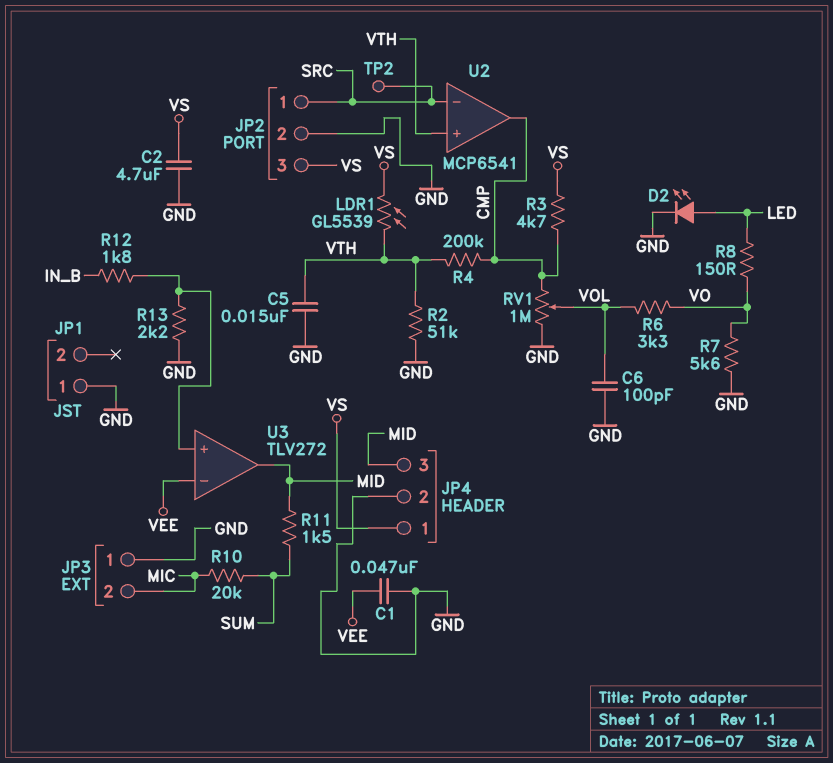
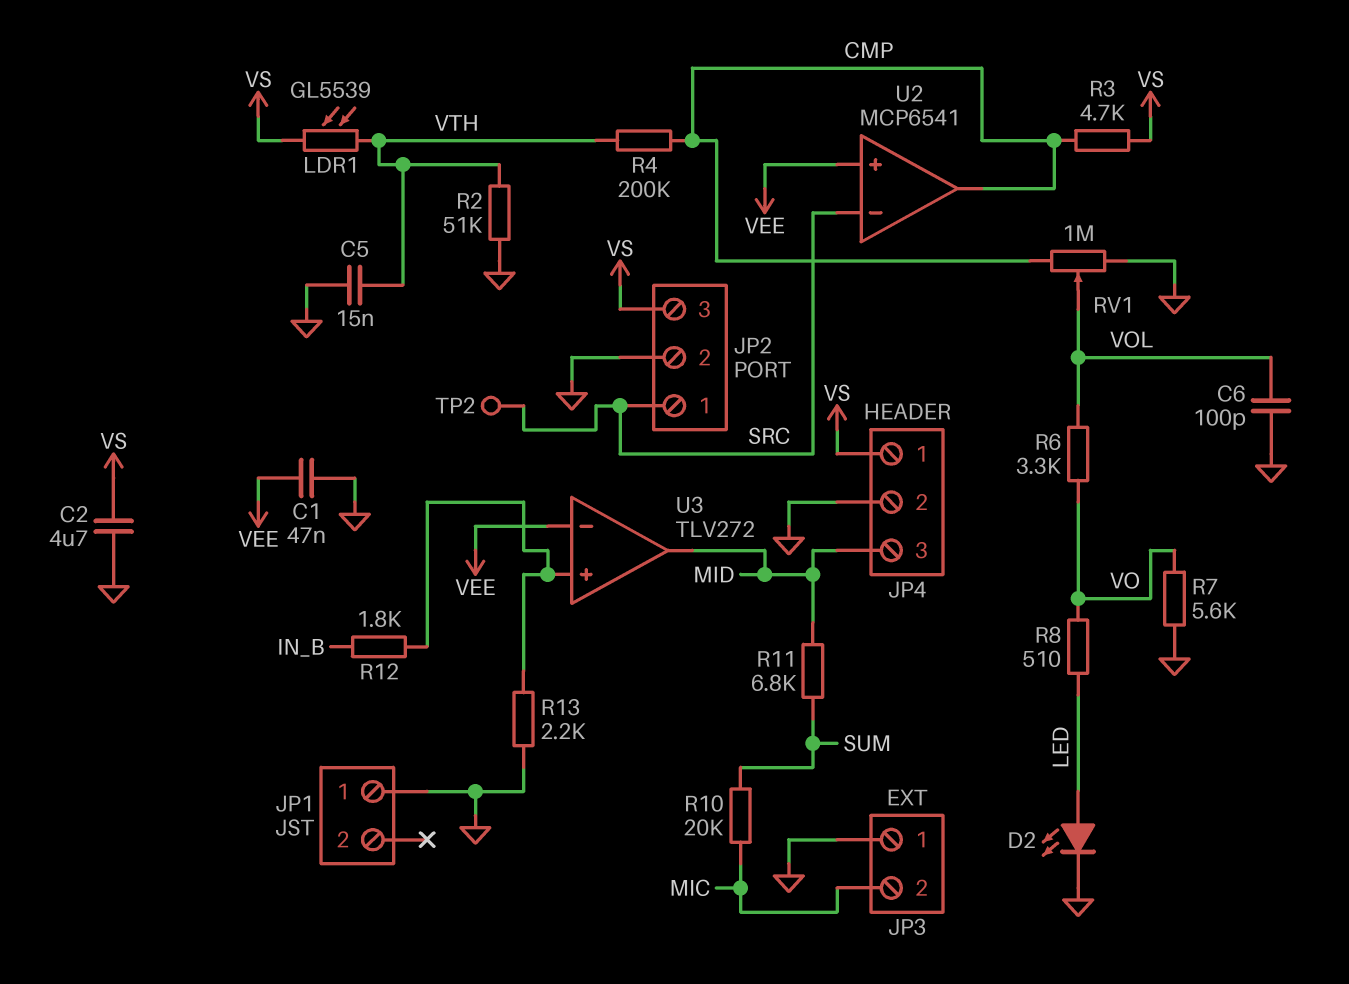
R8: 150 (LED, VO) -> 510 (LED, VO)
R11: 1.5k (MID, SUM) -> 6.8k (MID, SUM)
U2 pin in+: VTH -> VEE

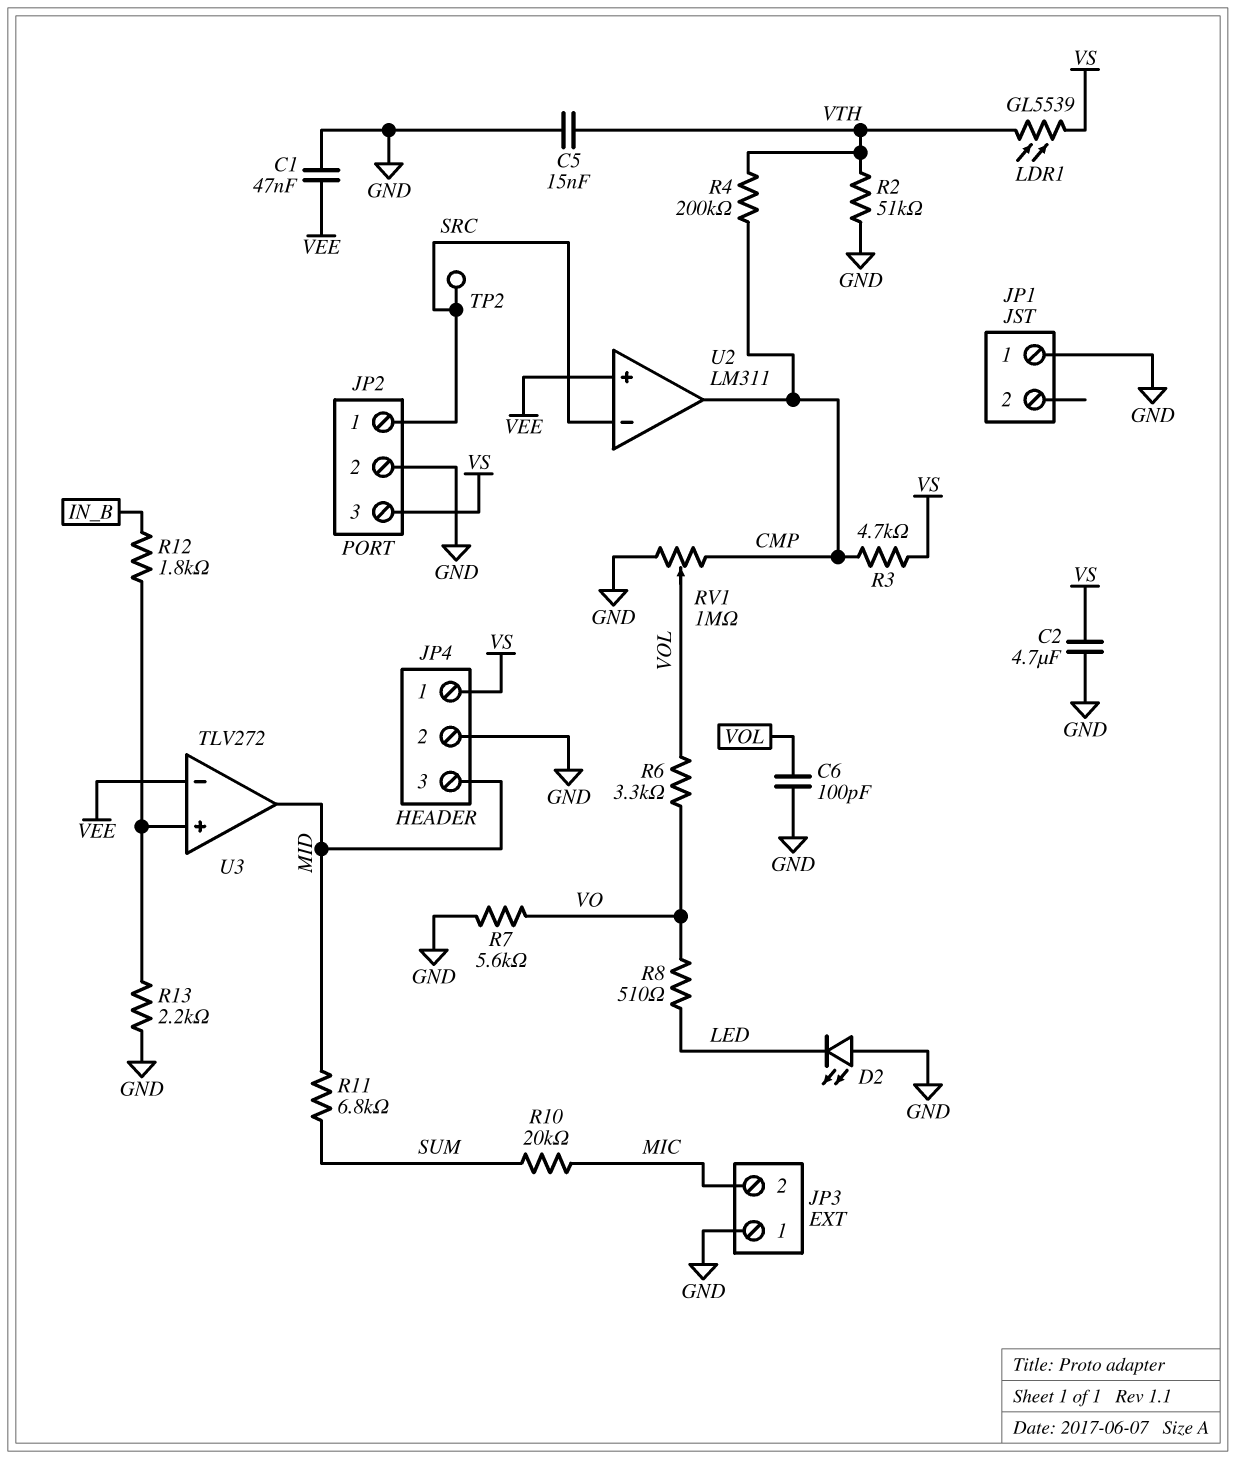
D2: LED (A LED, K GND) -> LED (A GND, K LED)
U2: MCP6541 -> LM311

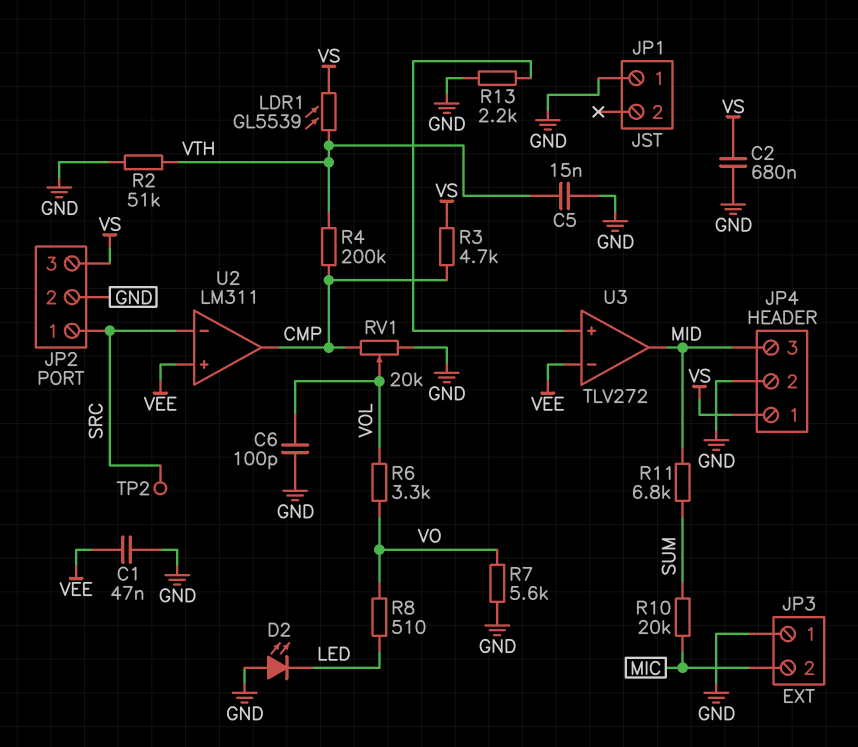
C2: 4.7uF (GND, VS) -> 680nF (GND, VS)
R12: 1.8k (IN_B, U3/in+) -> none
RV1: 1M (CMP, GND, wiper VOL) -> 20k (CMP, GND, wiper VOL)

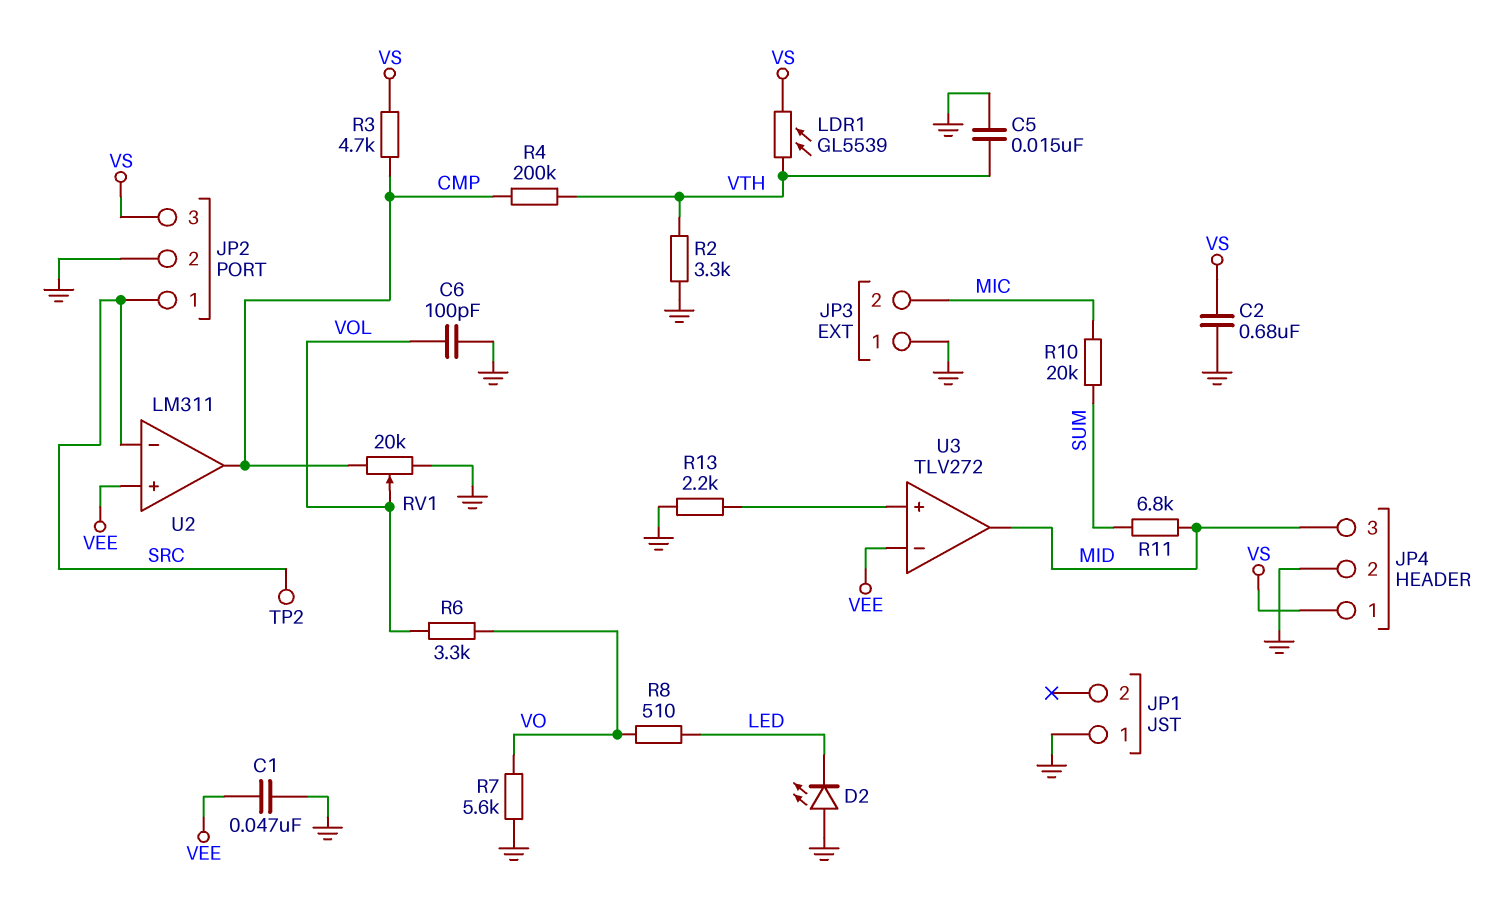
R2: 51k (GND, VTH) -> 3.3k (GND, VTH)

